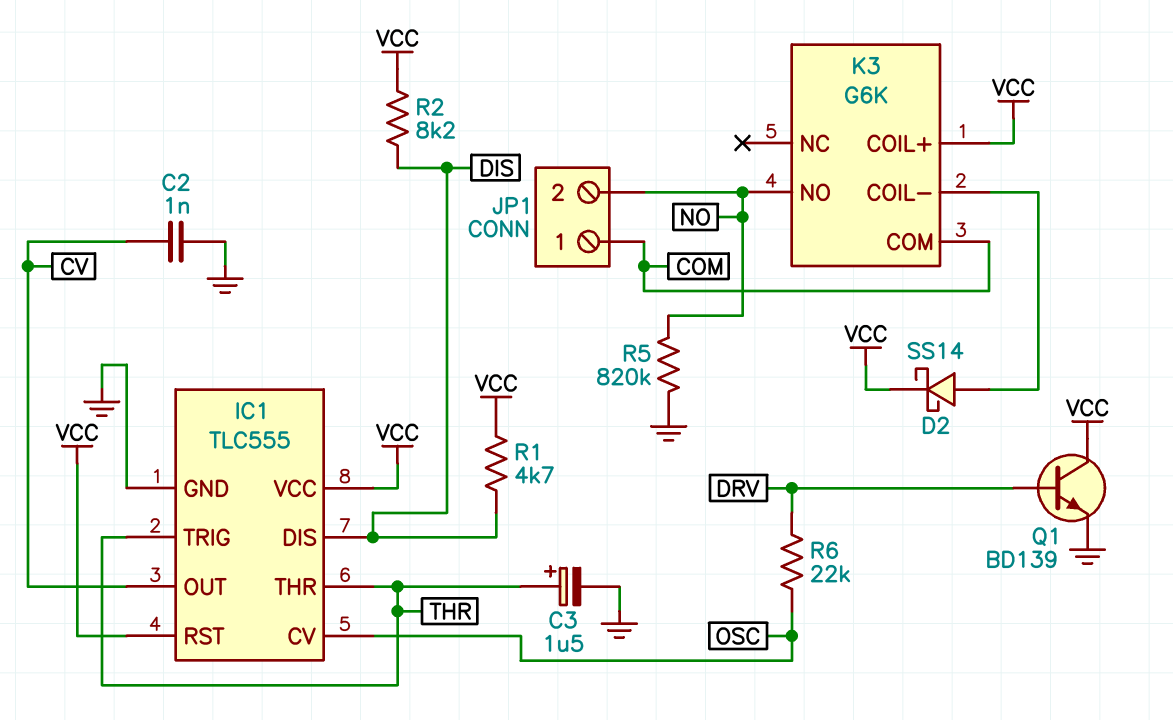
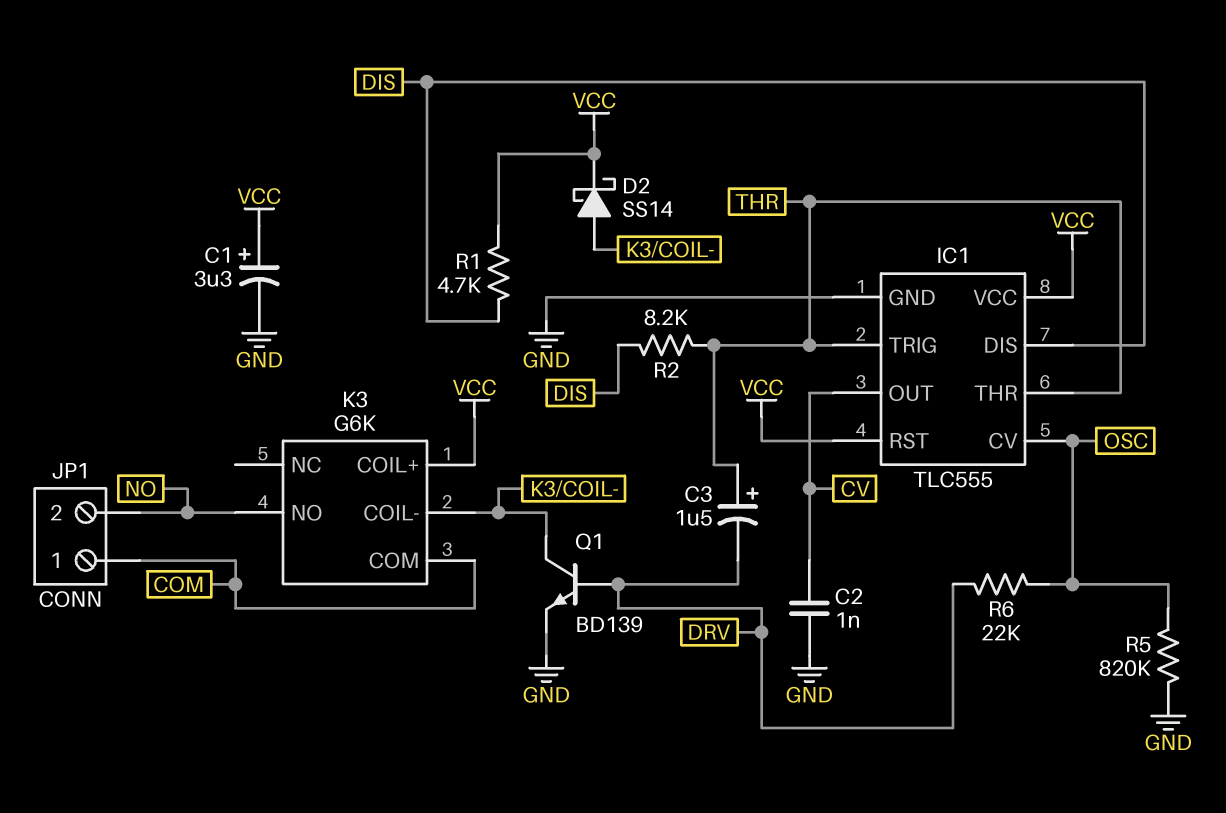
C1: none -> 3.3uF (plus VCC, minus GND)
C3: 1.5uF (plus THR, minus GND) -> 1.5uF (plus THR, minus DRV)
Q1: NPN BD139 (B DRV, C VCC, E GND) -> NPN BD139 (B DRV, C K3/COIL-, E GND)
R2: 8.2k (DIS, VCC) -> 8.2k (DIS, THR)
R5: 820k (GND, NO) -> 820k (GND, OSC)

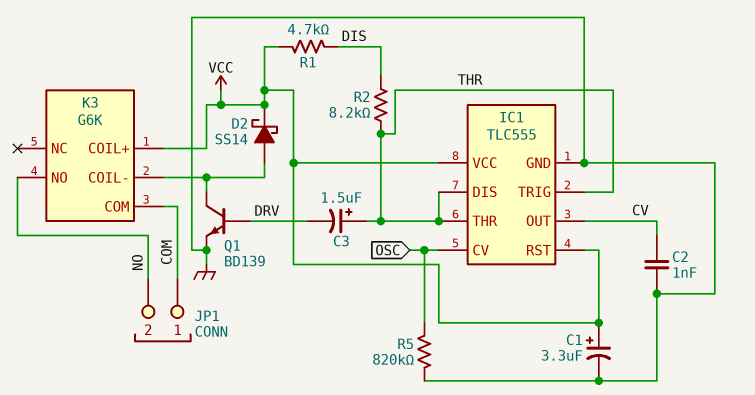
IC1 pin DIS: DIS -> THR
R6: 22k (DRV, OSC) -> none

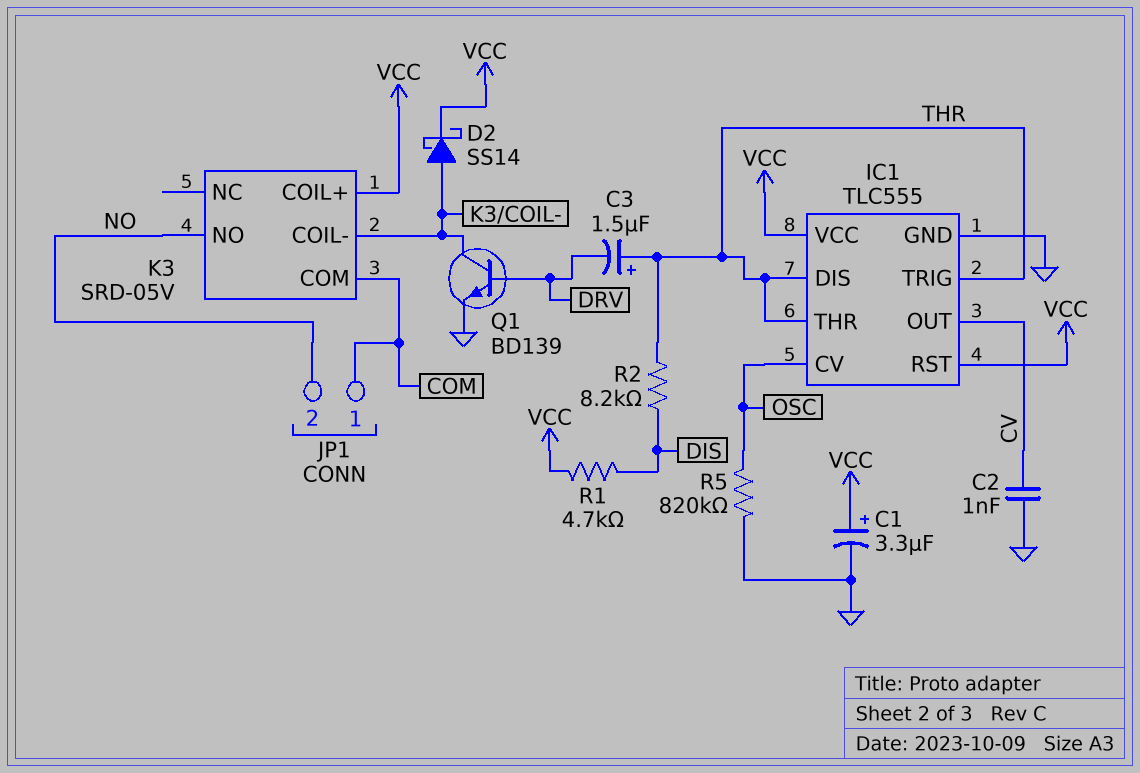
K3: G6K -> SRD-05V

